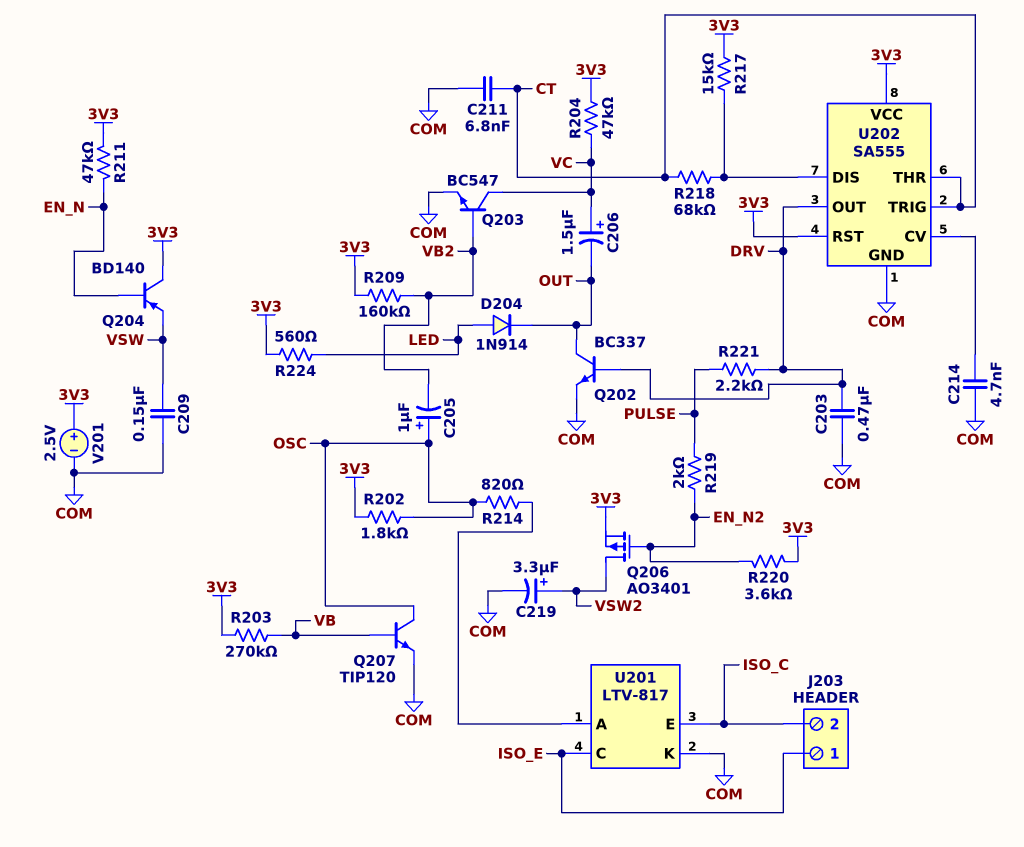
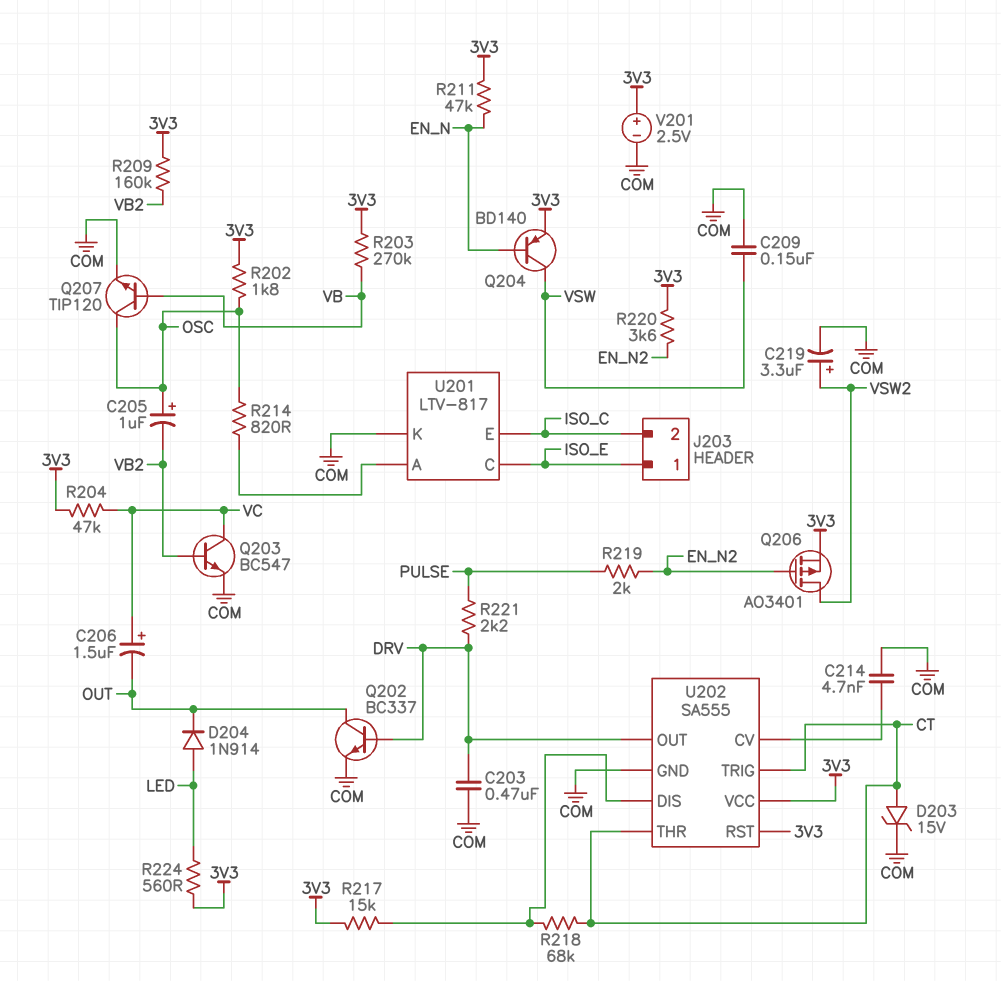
C211: 6.8nF (COM, CT) -> none
D203: none -> zener 15V (A CT, K COM)
Q204: PNP BD140 (B EN_N, C 3V3, E VSW) -> PNP BD140 (B EN_N, C VSW, E 3V3)

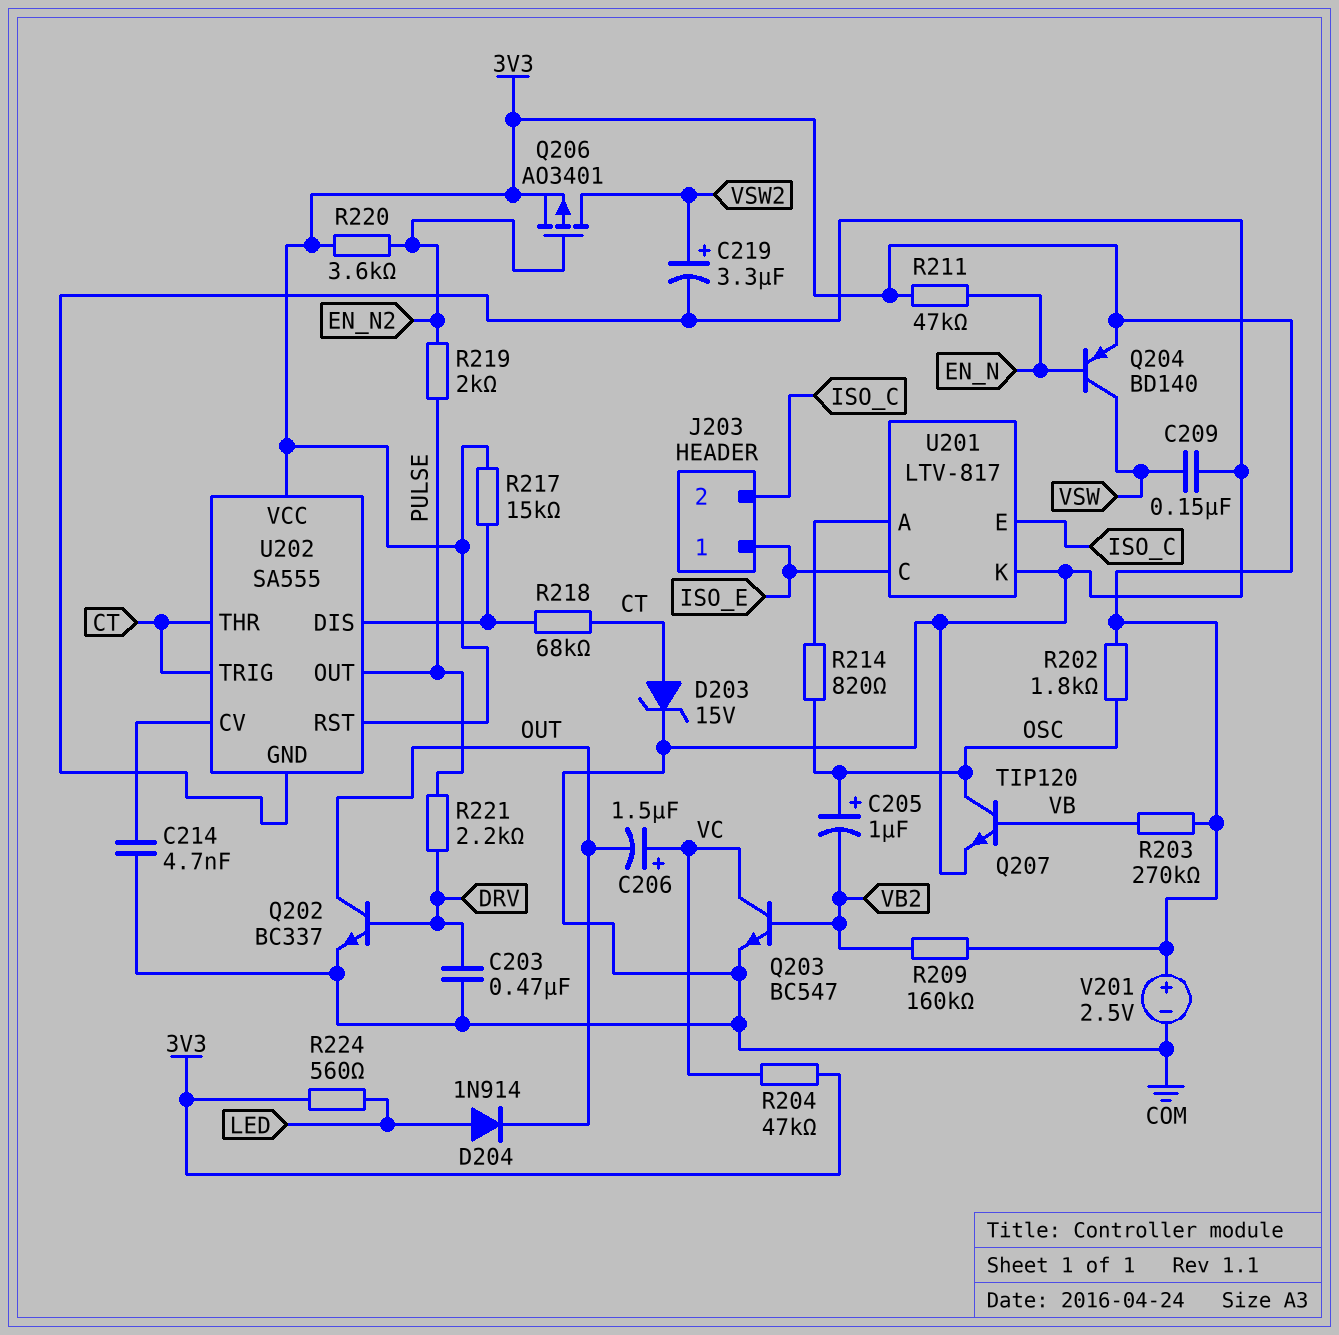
U202 pin OUT: DRV -> PULSE

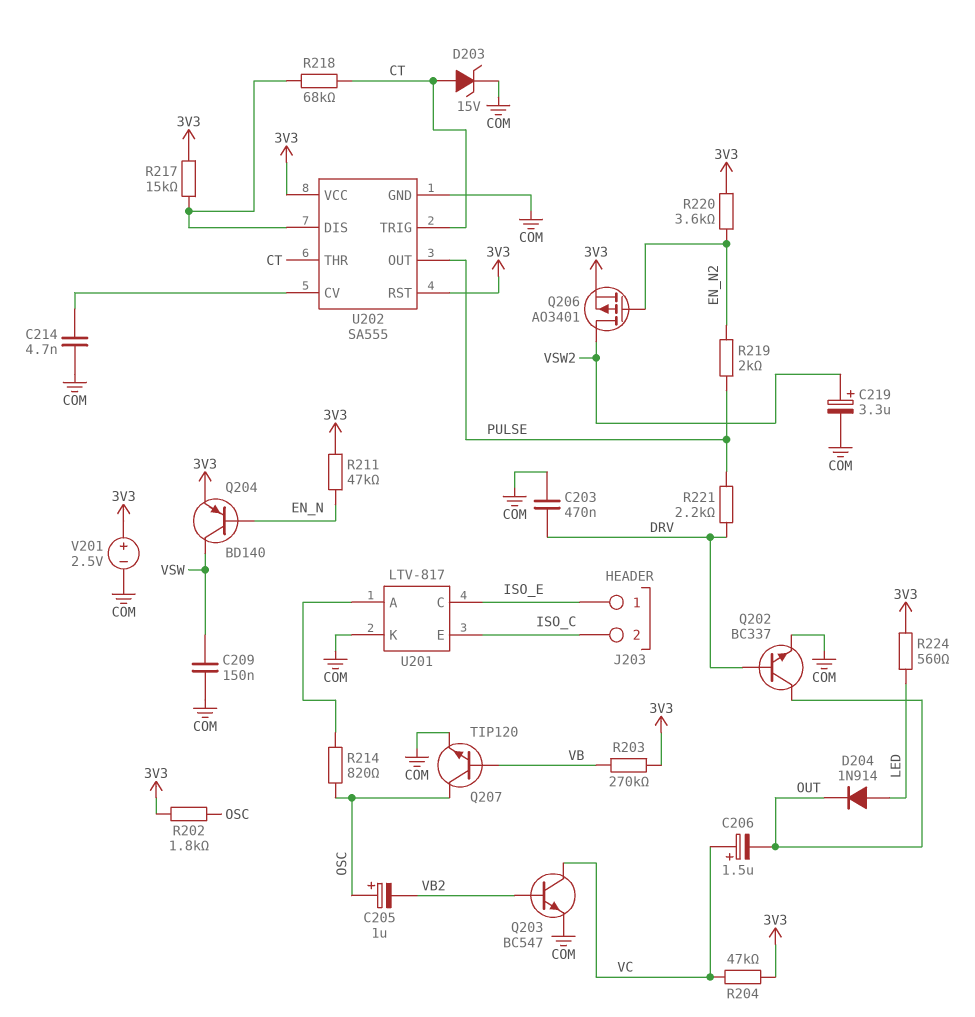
R209: 160k (3V3, VB2) -> none

